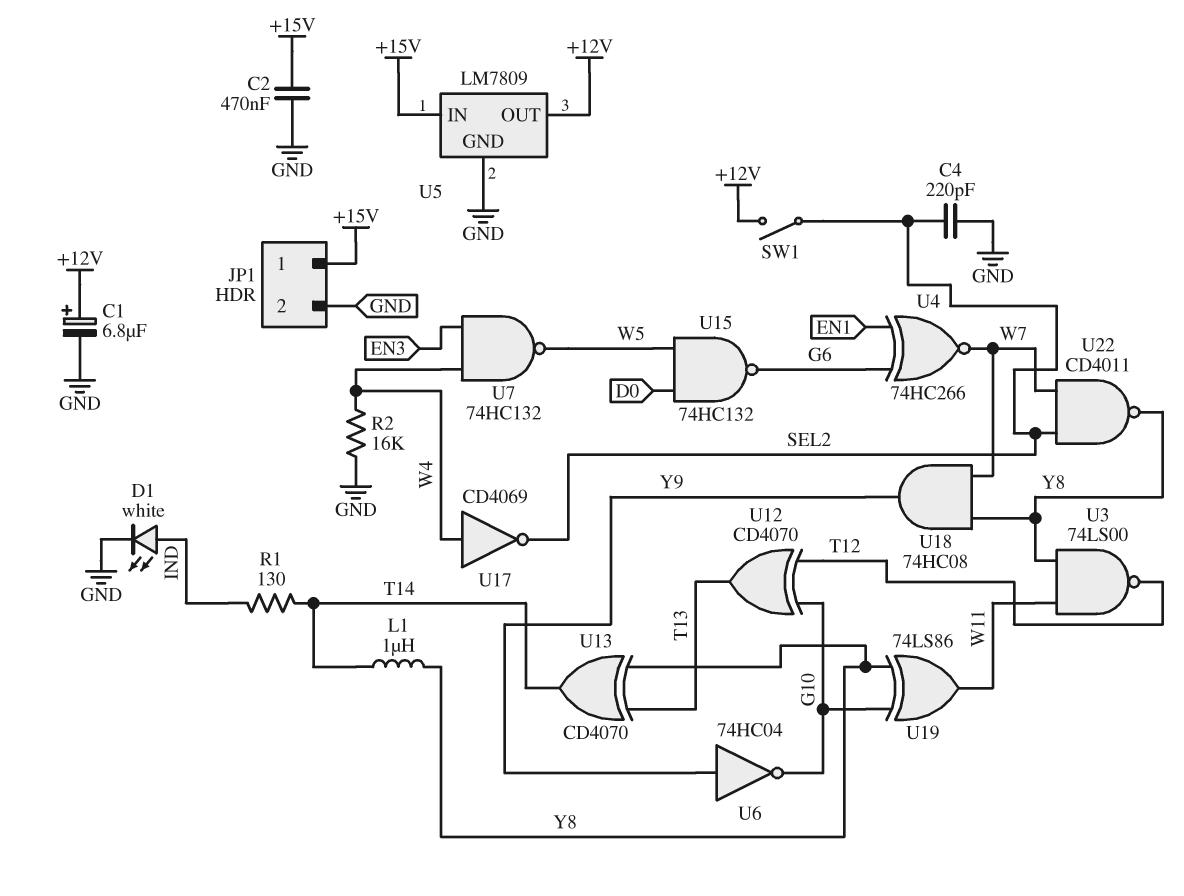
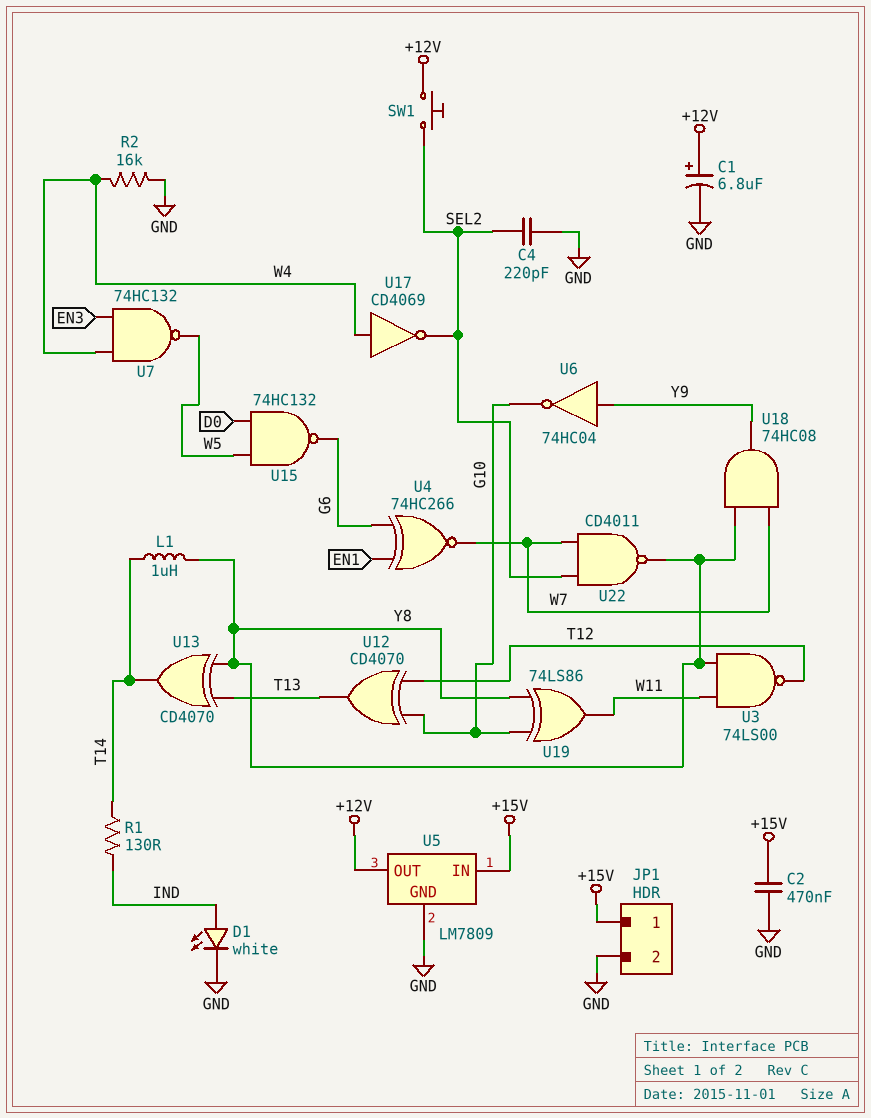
SW1: switch (+12V, SEL2) -> button (+12V, SEL2)

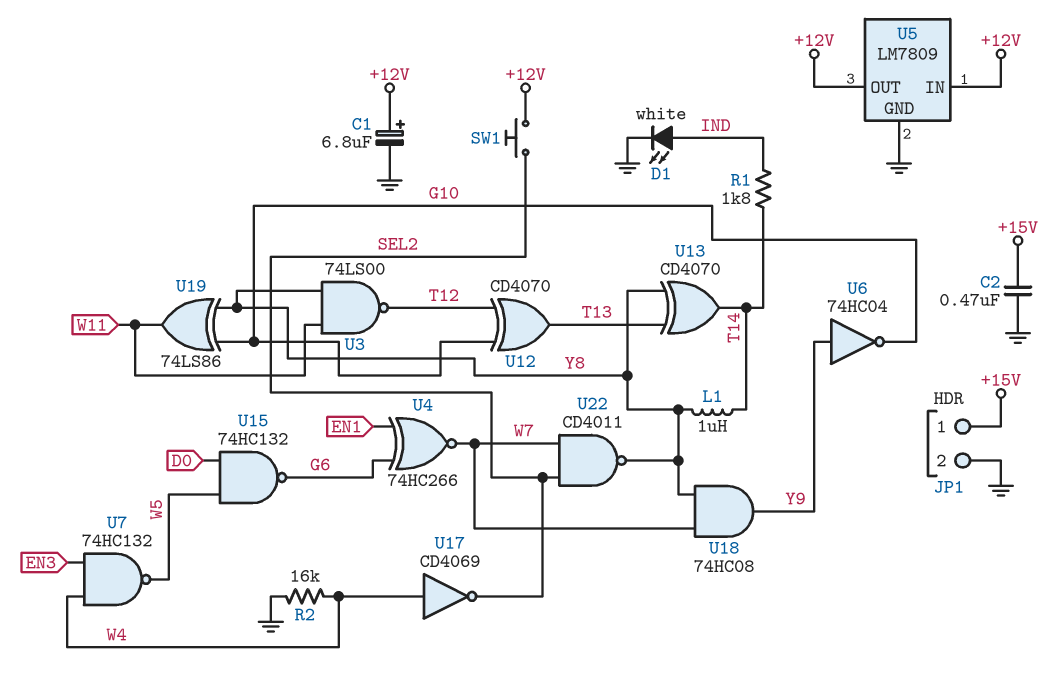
C4: 220pF (GND, SEL2) -> none
R1: 130 (IND, T14) -> 1.8k (IND, T14)
U5 pin IN: +15V -> +12V

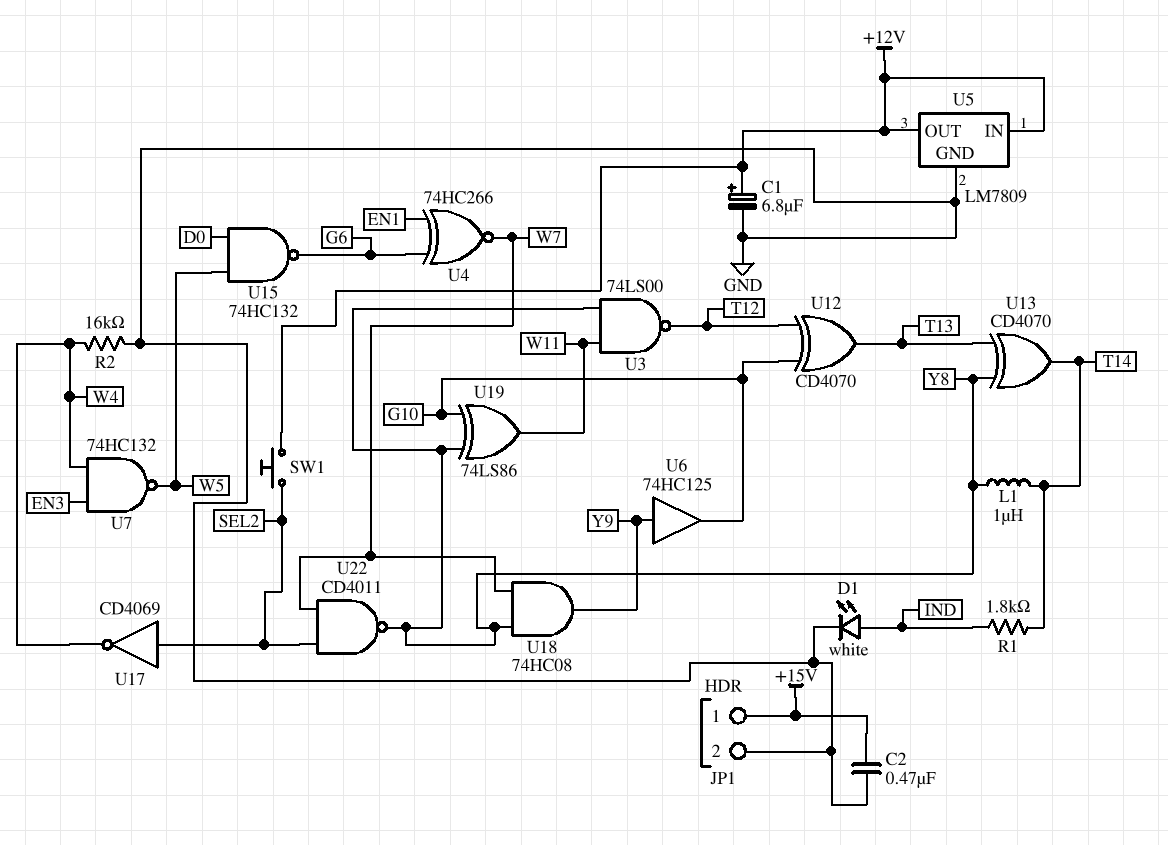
U6: NOT 74HC04 (in Y9, out G10) -> buffer 74HC125 (in Y9, out G10)
U17: NOT CD4069 (in W4, out SEL2) -> NOT CD4069 (in SEL2, out W4)

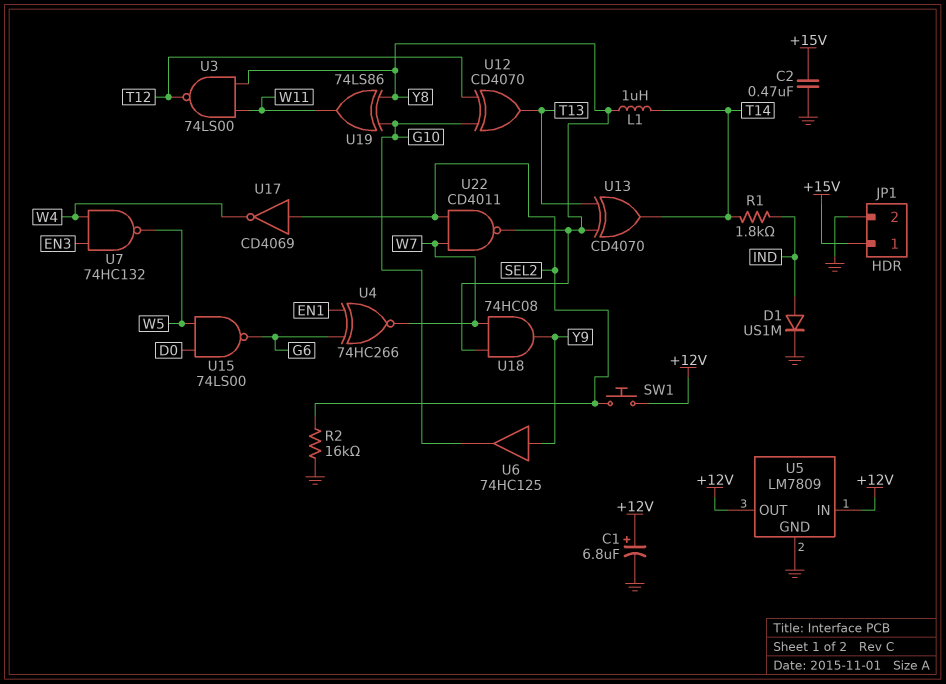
D1: LED white (A IND, K GND) -> diode US1M (A IND, K GND)
R2: 16k (GND, W4) -> 16k (GND, SEL2)
U15: NAND 74HC132 (in D0, in W5, out G6) -> NAND 74LS00 (in D0, in W5, out G6)

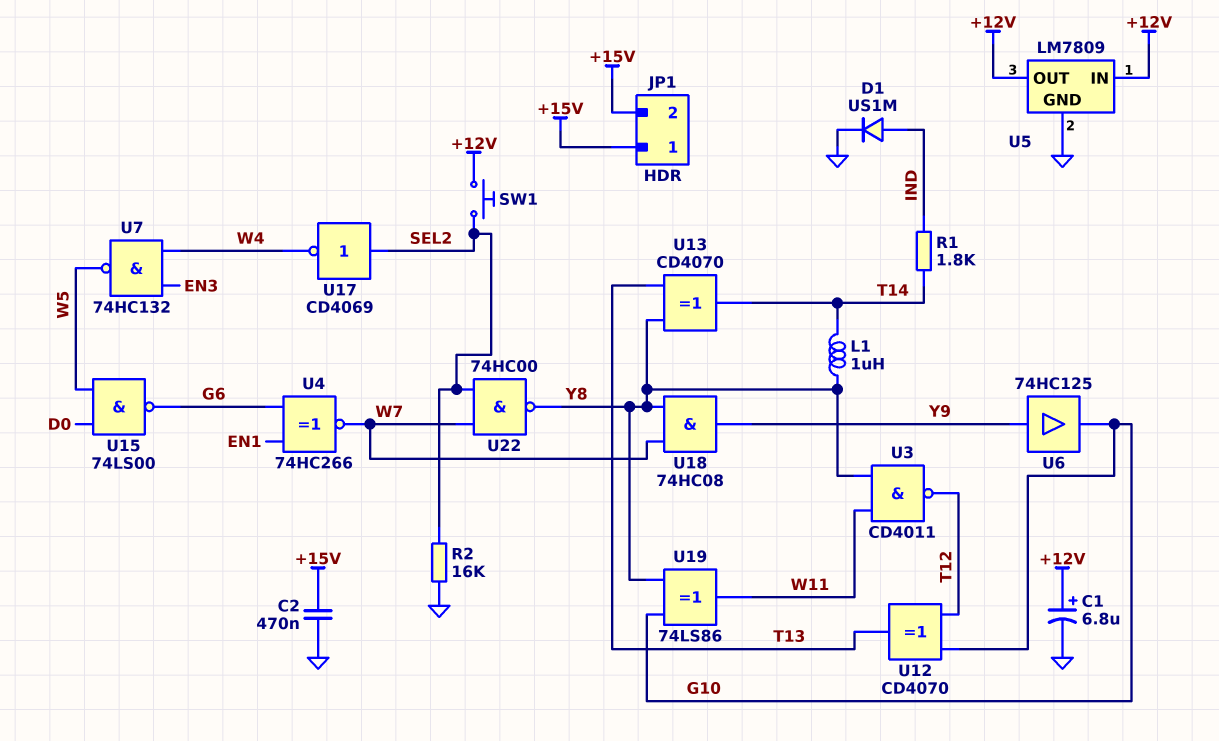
JP1 pin 2: GND -> +15V
U3: NAND 74LS00 (in W11, in Y8, out T12) -> NAND CD4011 (in W11, in Y8, out T12)
U22: NAND CD4011 (in SEL2, in W7, out Y8) -> NAND 74HC00 (in SEL2, in W7, out Y8)

